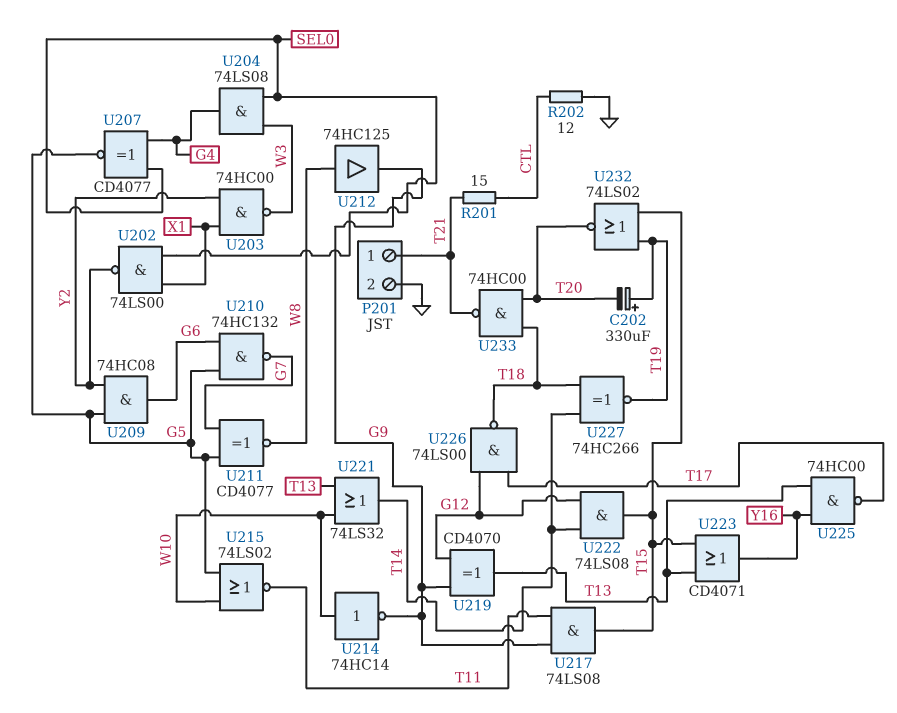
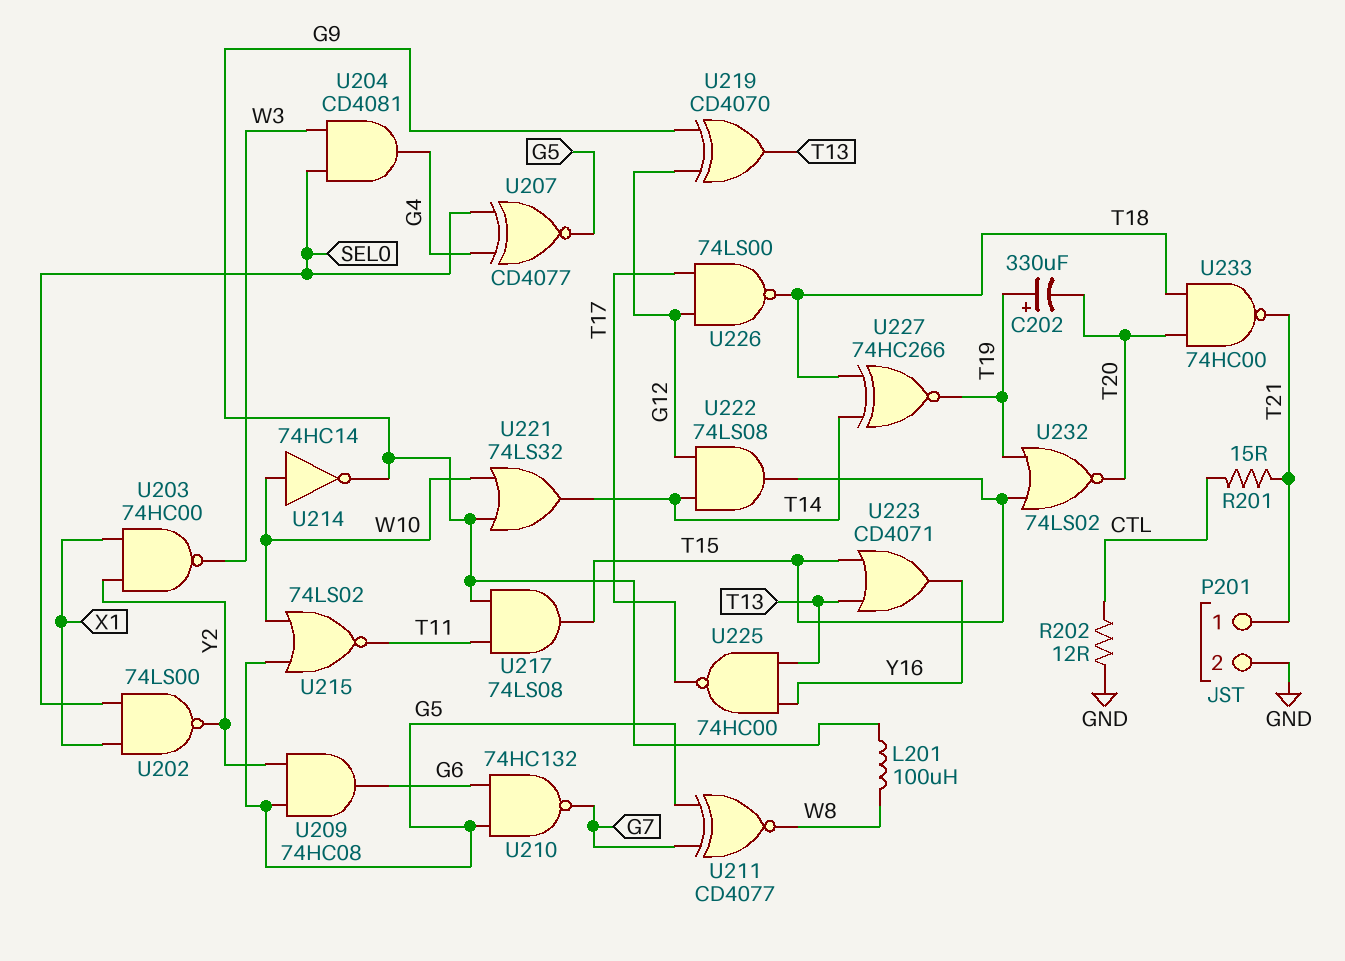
L201: none -> 100uH (G9, W8)
U204: AND 74LS08 (in SEL0, in W3, out G4) -> AND CD4081 (in SEL0, in W3, out G4)
U212: buffer 74HC125 (in W8, out G9) -> none
U221: OR 74LS32 (in T13, in W10, out T14) -> OR 74LS32 (in G9, in W10, out T14)

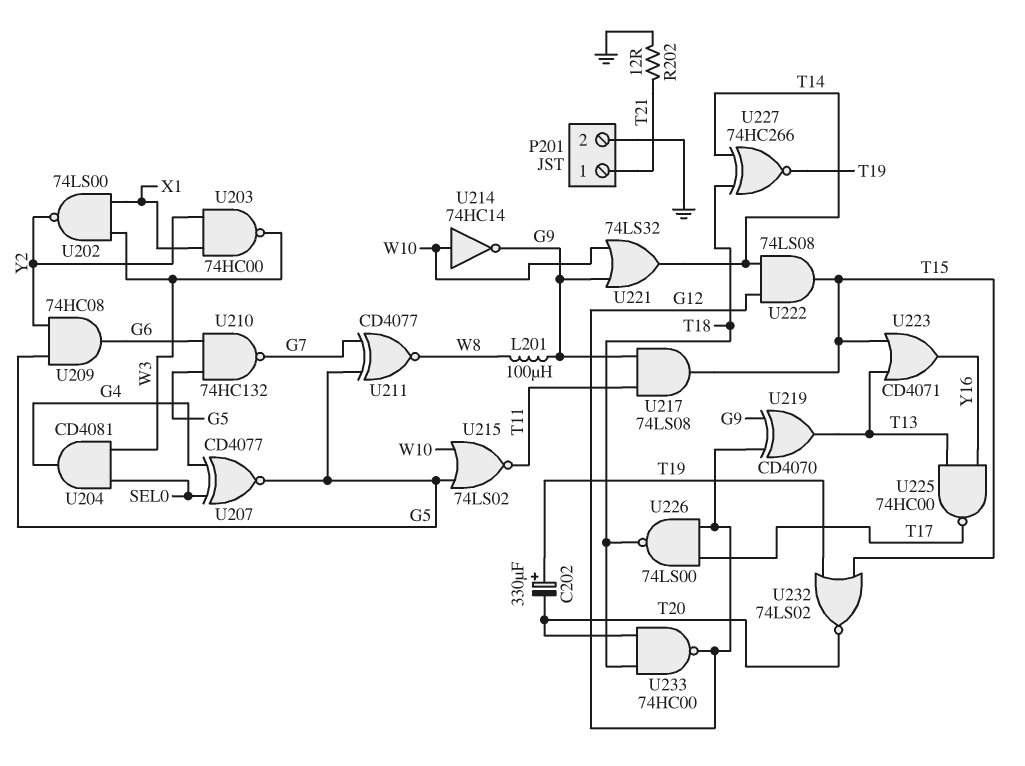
R201: 15 (CTL, T21) -> none
R202: 12 (CTL, GND) -> 12 (GND, T21)
U202: NAND 74LS00 (in SEL0, in X1, out Y2) -> NAND 74LS00 (in W3, in X1, out Y2)
U233: NAND 74HC00 (in T18, in T20, out T21) -> NAND 74HC00 (in T18, in T20, out G12)

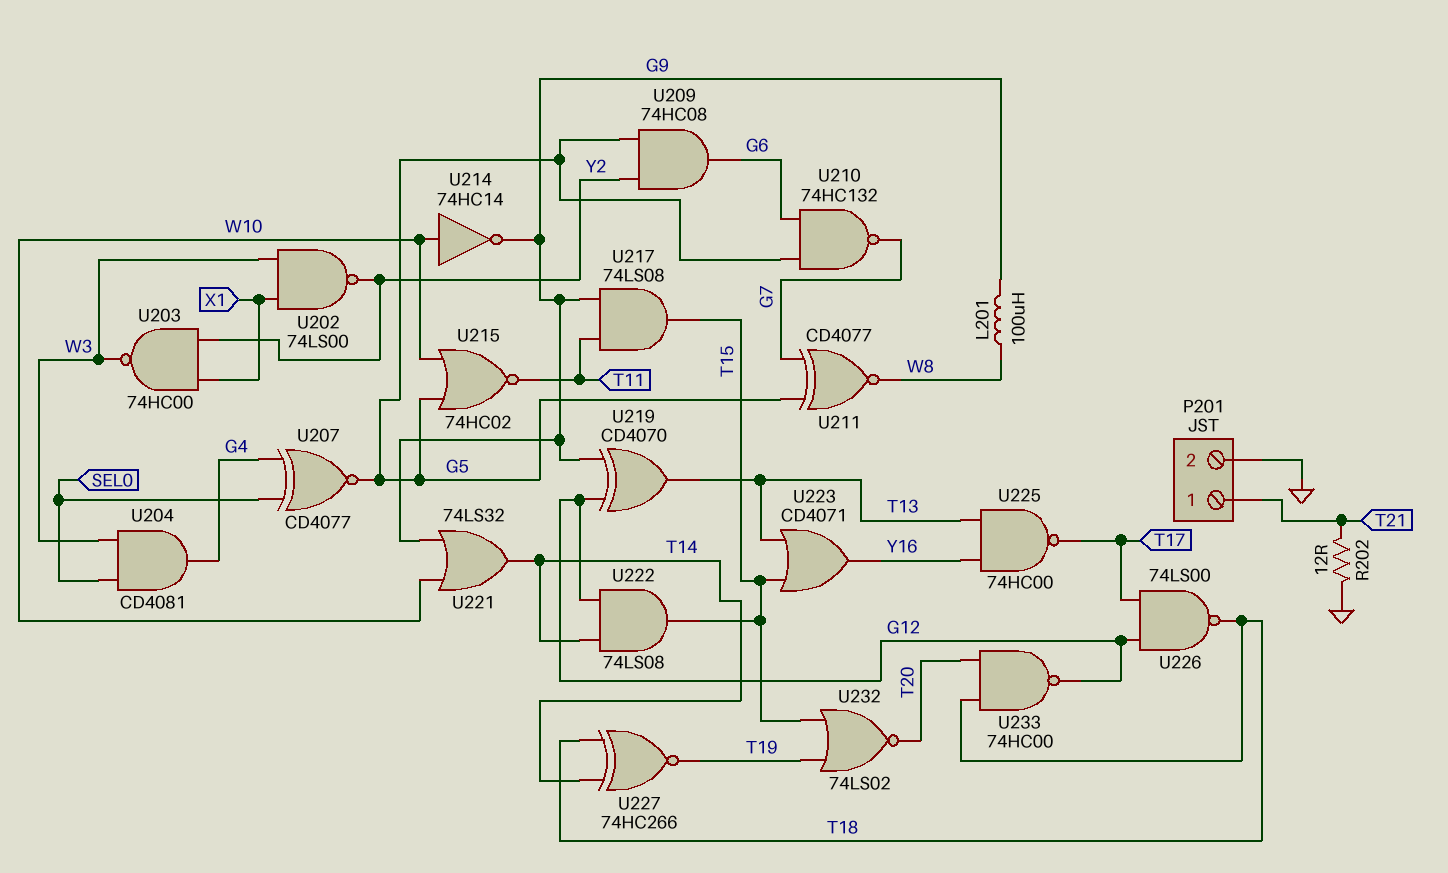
C202: 330uF (plus T19, minus T20) -> none
U215: NOR 74LS02 (in G5, in W10, out T11) -> NOR 74HC02 (in G5, in W10, out T11)

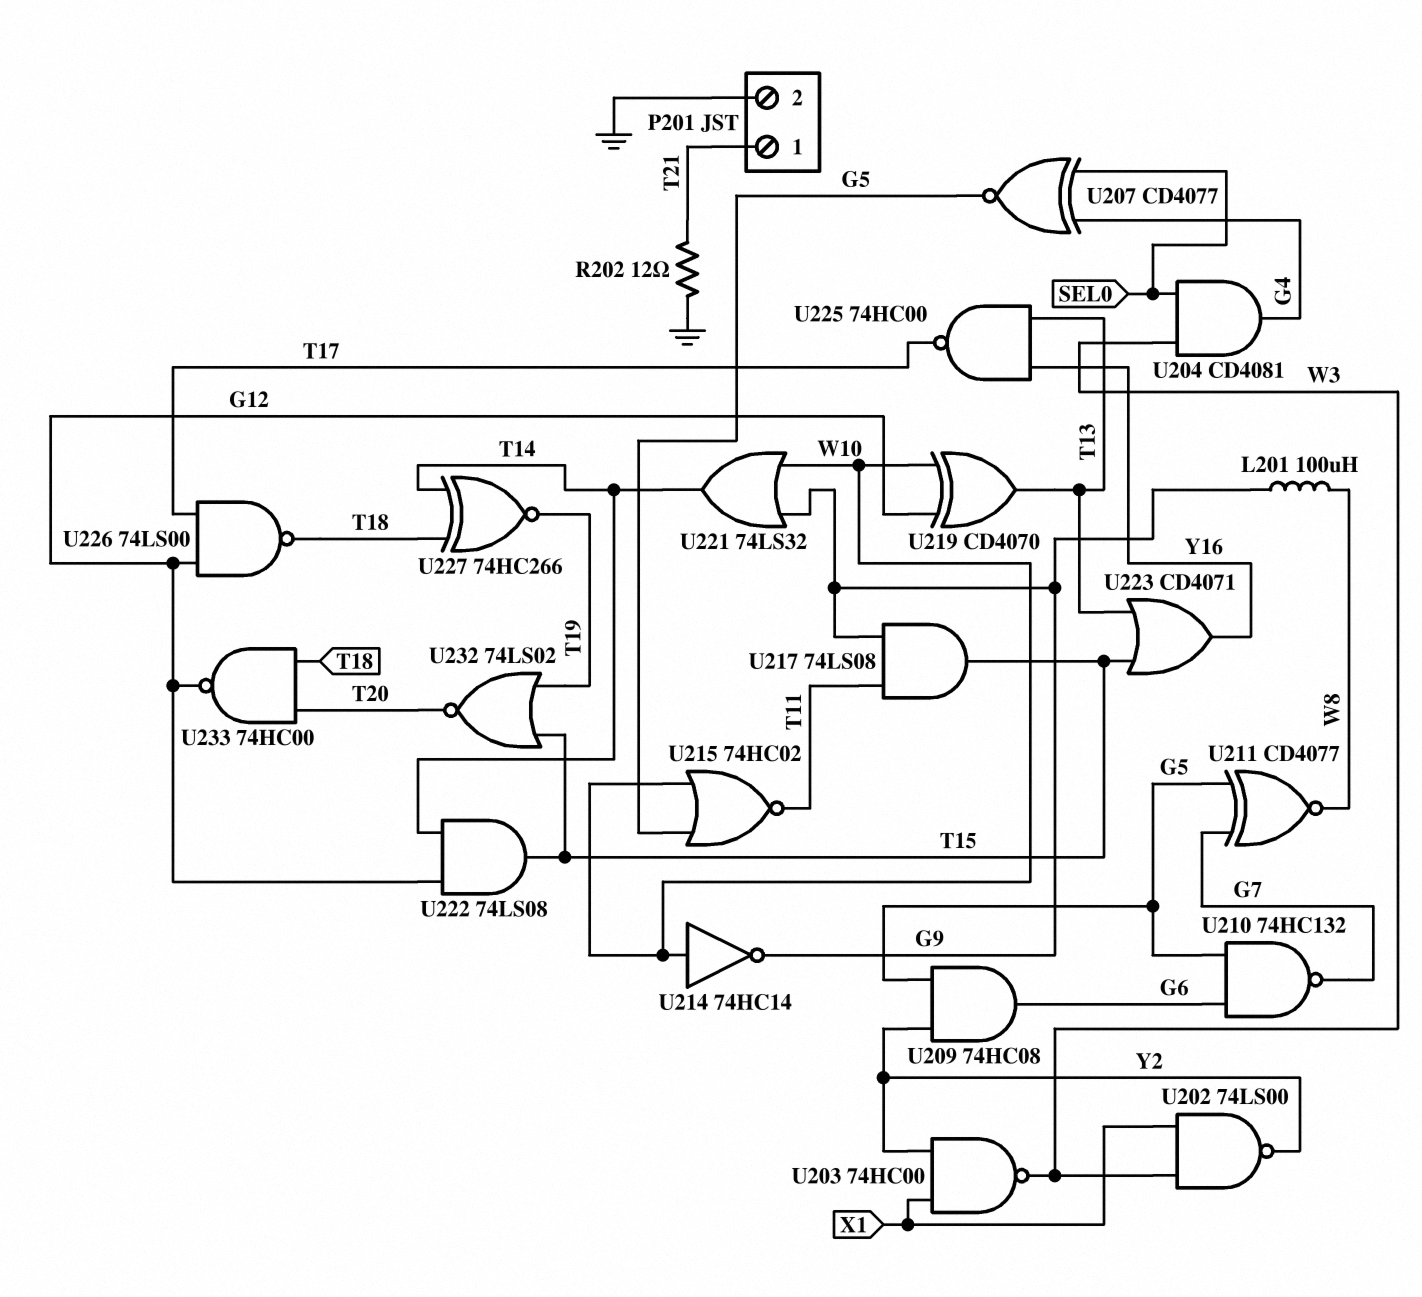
U219: XOR CD4070 (in G9, in G12, out T13) -> XOR CD4070 (in G12, in W10, out T13)

